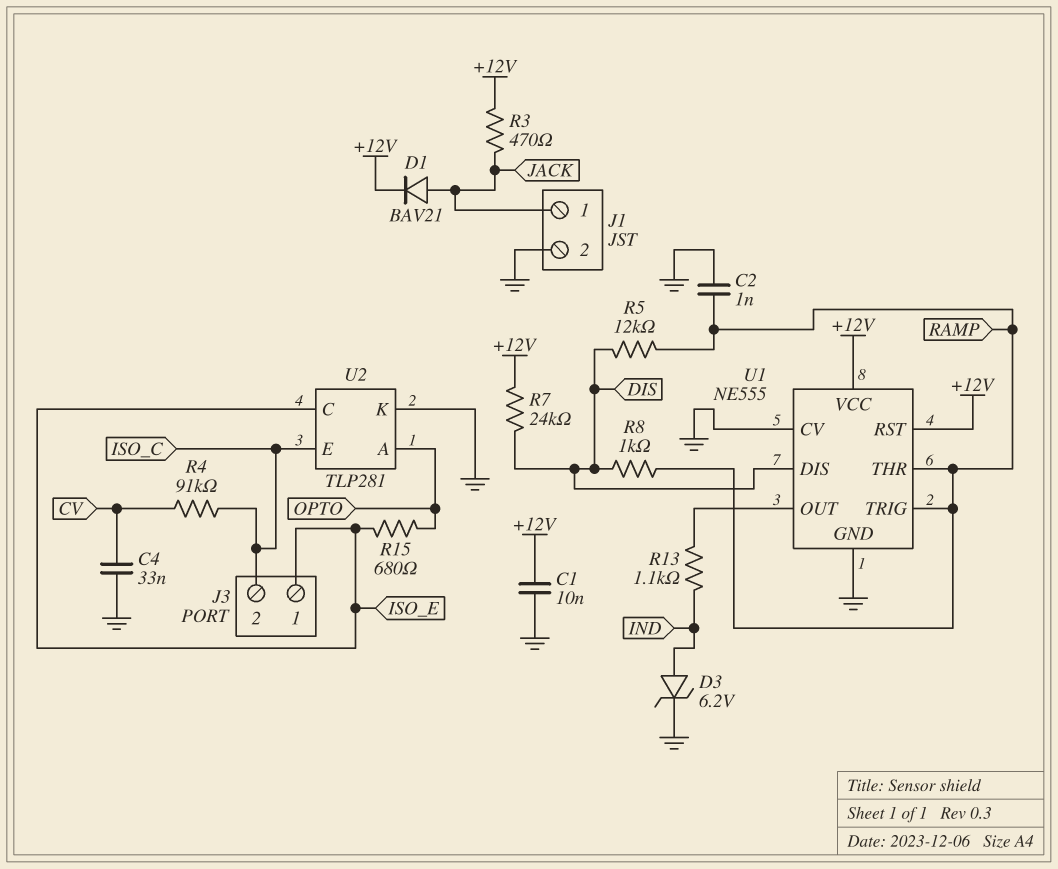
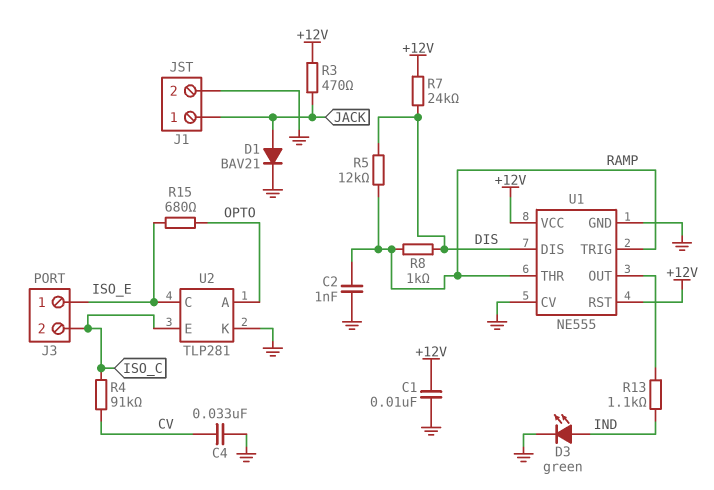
D1: diode BAV21 (A JACK, K +12V) -> diode BAV21 (A JACK, K GND)
D3: zener 6.2V (A IND, K GND) -> LED green (A IND, K GND)

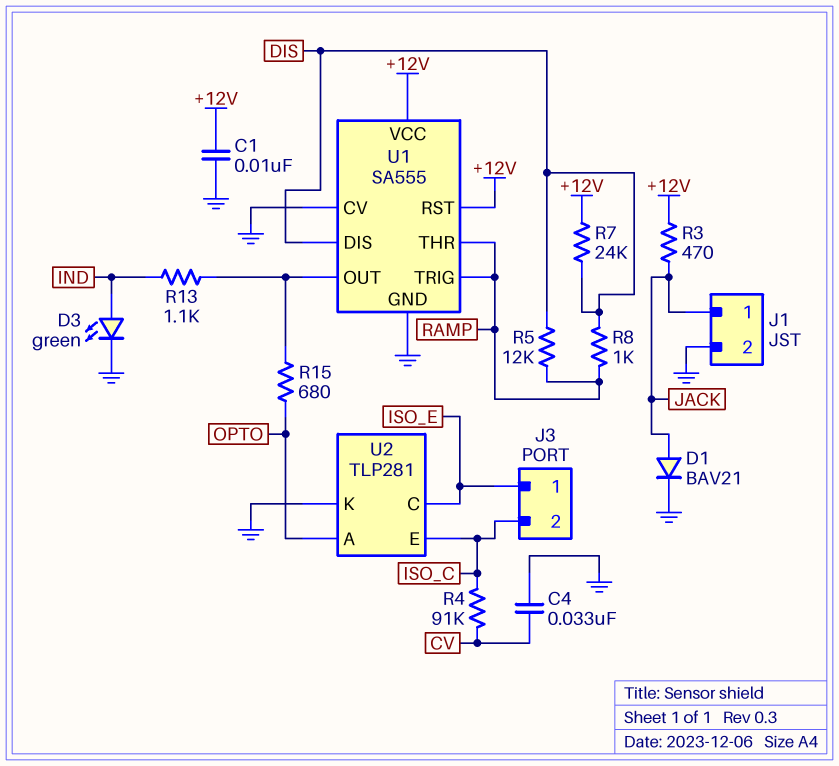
C2: 1nF (GND, RAMP) -> none
R15: 680 (ISO_E, OPTO) -> 680 (OPTO, U1/OUT)
U1: NE555 -> SA555

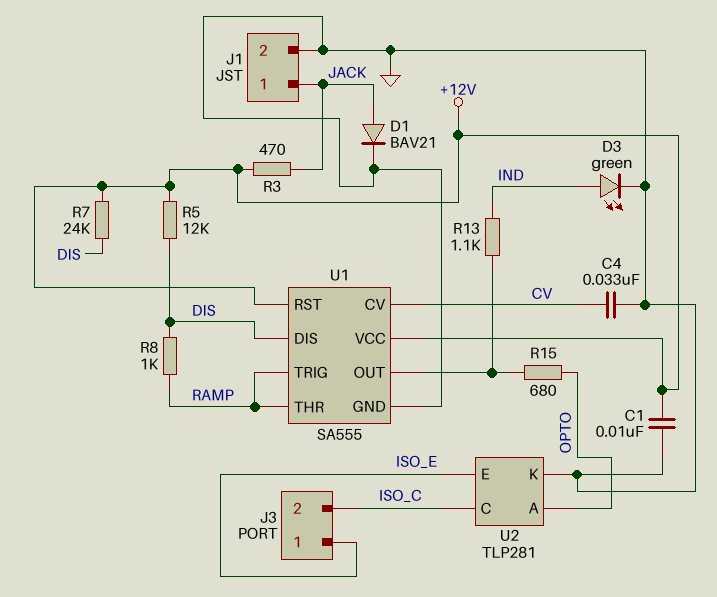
R4: 91k (CV, ISO_C) -> none
R5: 12k (DIS, RAMP) -> 12k (+12V, DIS)
U1 pin CV: GND -> CV
U2 pin C: ISO_E -> ISO_C
U2 pin E: ISO_C -> ISO_E

